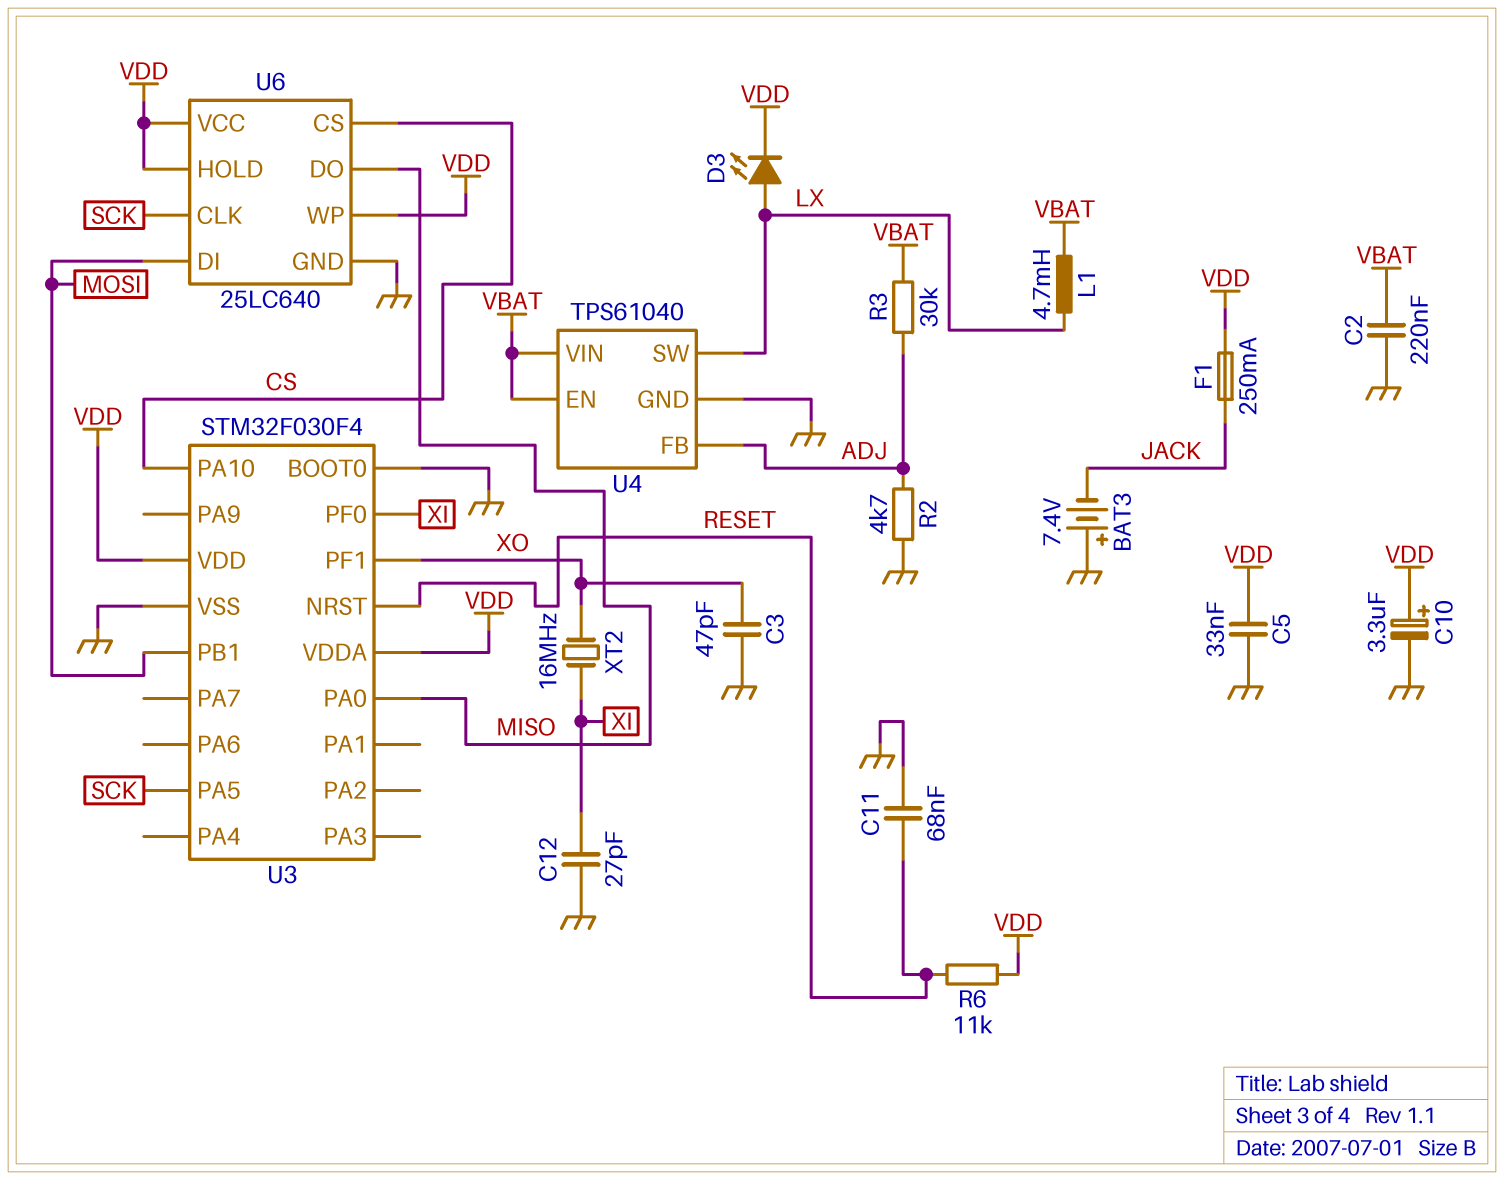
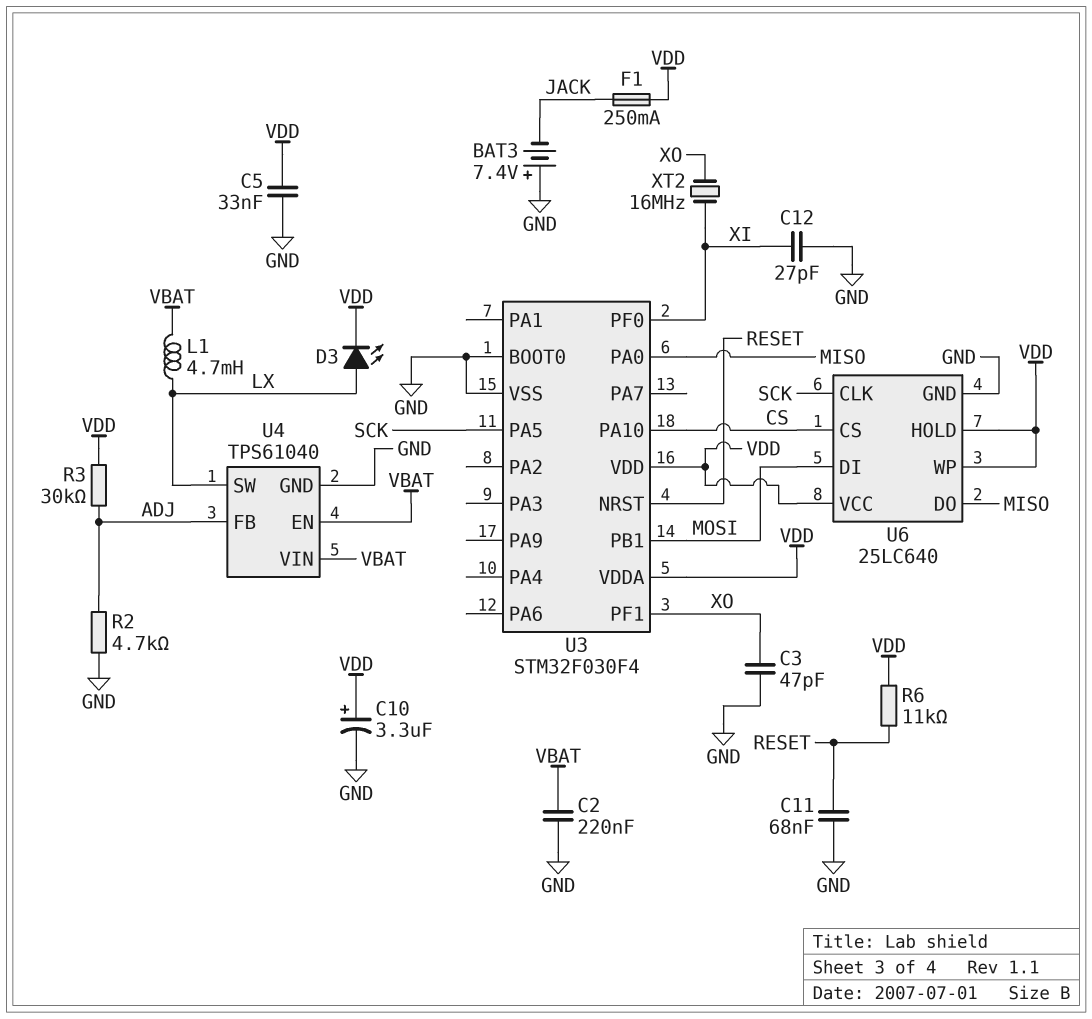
R3: 30k (ADJ, VBAT) -> 30k (ADJ, VDD)

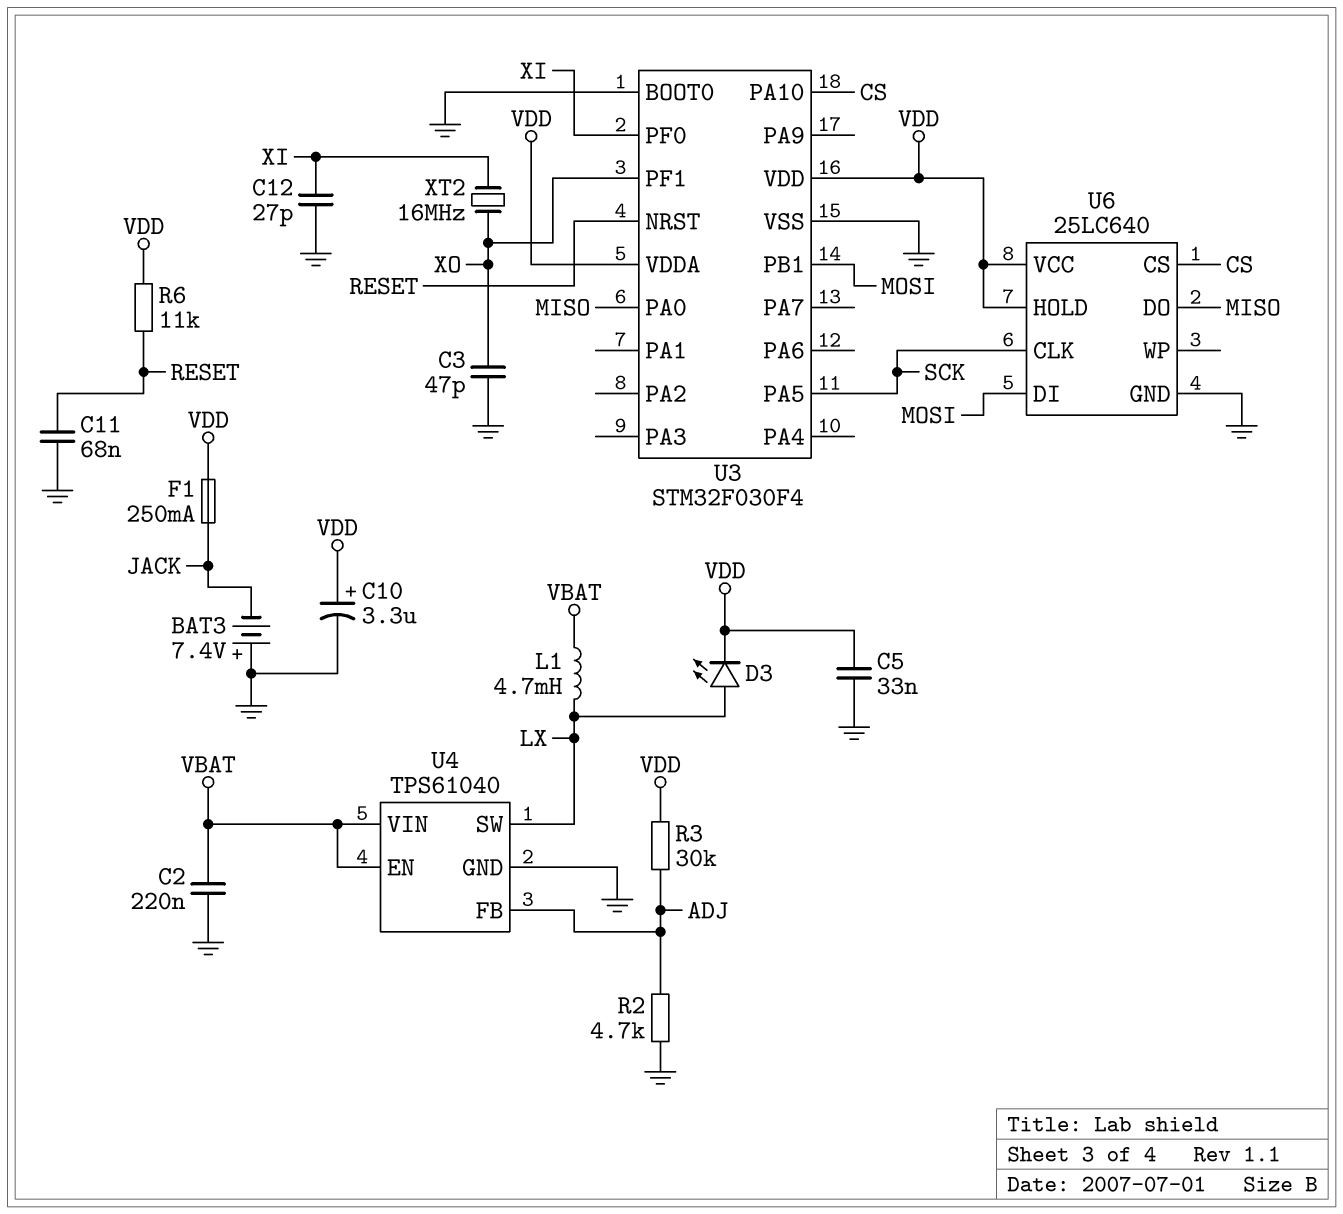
U6 pin WP: VDD -> none

